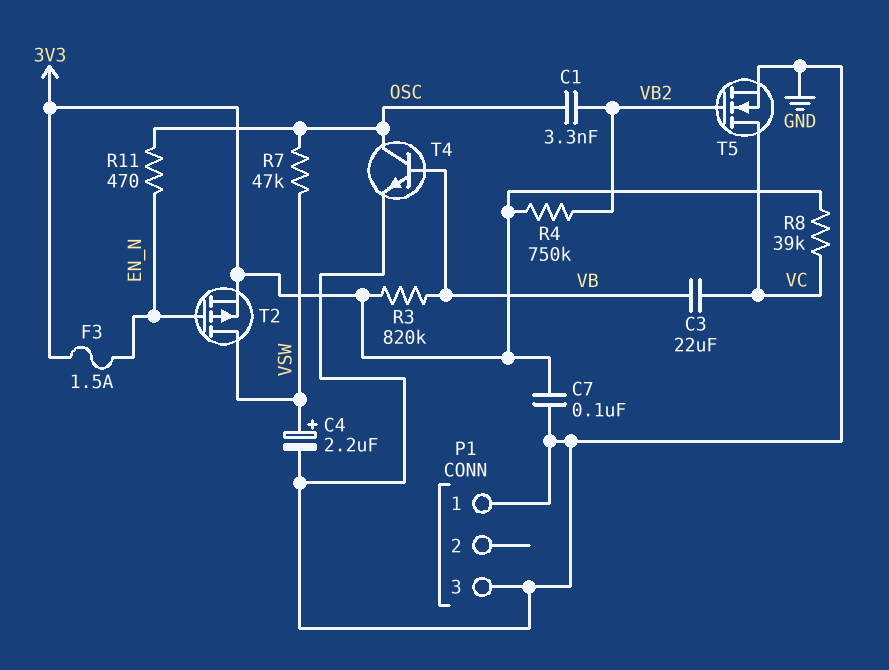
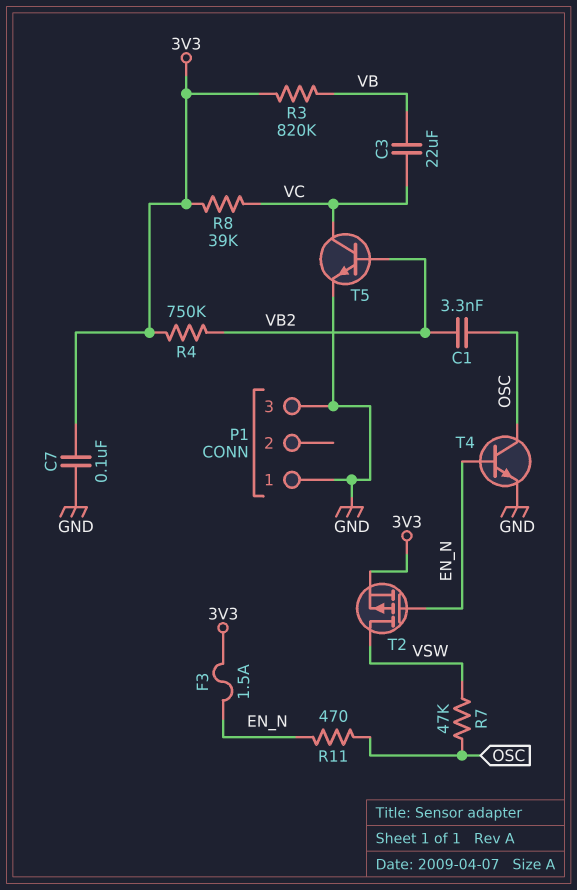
C4: 2.2uF (plus VSW, minus GND) -> none
T4: NPN (B VB, C OSC, E GND) -> NPN (B EN_N, C OSC, E GND)
T5: NMOS (G VB2, D VC, S GND) -> NPN (B VB2, C VC, E GND)

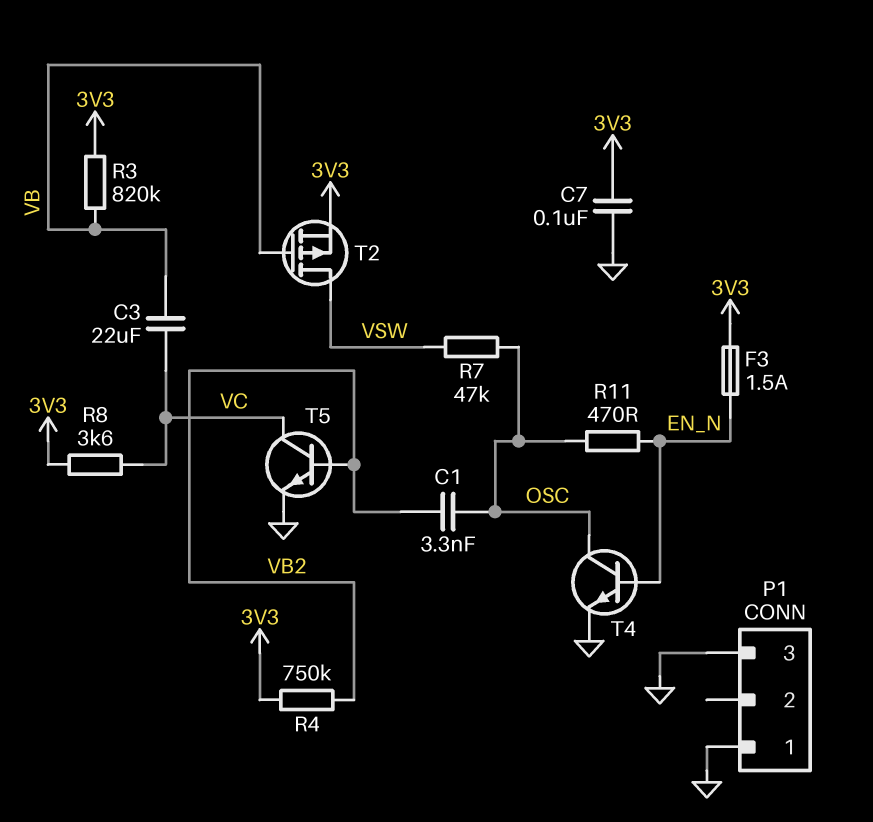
R8: 39k (3V3, VC) -> 3.6k (3V3, VC)
T2: PMOS (G EN_N, D VSW, S 3V3) -> PMOS (G VB, D VSW, S 3V3)

